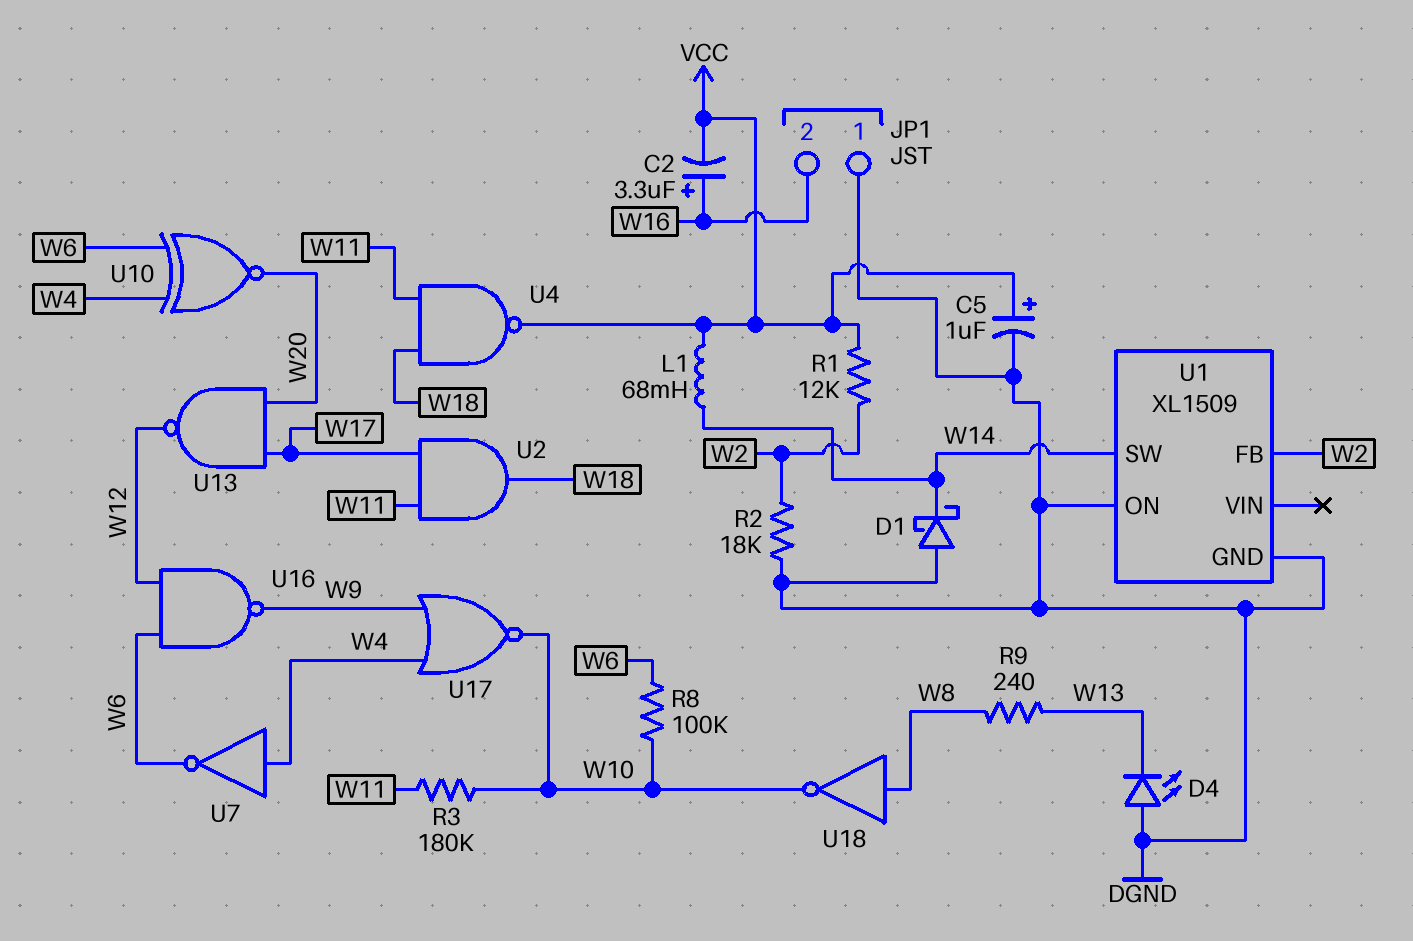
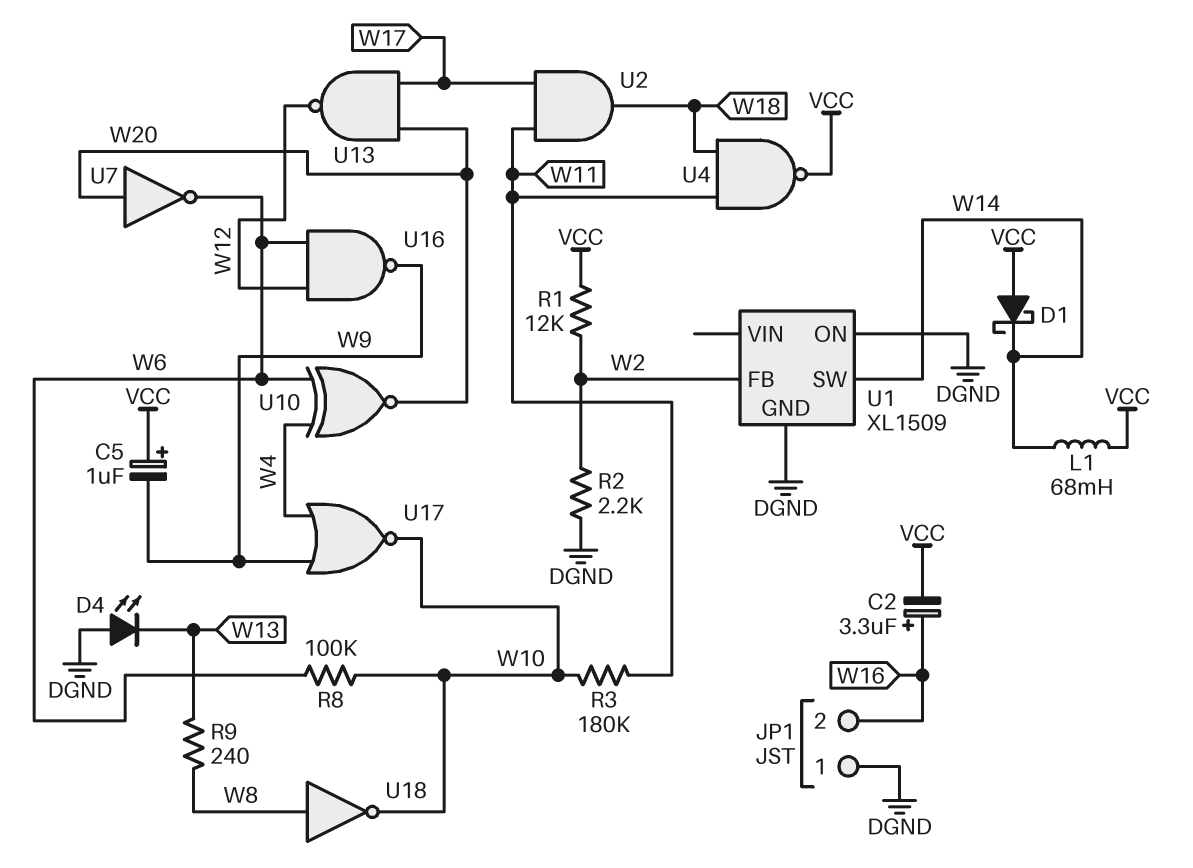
C5: 1uF (plus VCC, minus DGND) -> 1uF (plus VCC, minus W9)
D1: schottky (A DGND, K W14) -> schottky (A VCC, K W14)
R2: 18k (DGND, W2) -> 2.2k (DGND, W2)
U7: NOT (in W4, out W6) -> NOT (in W20, out W6)

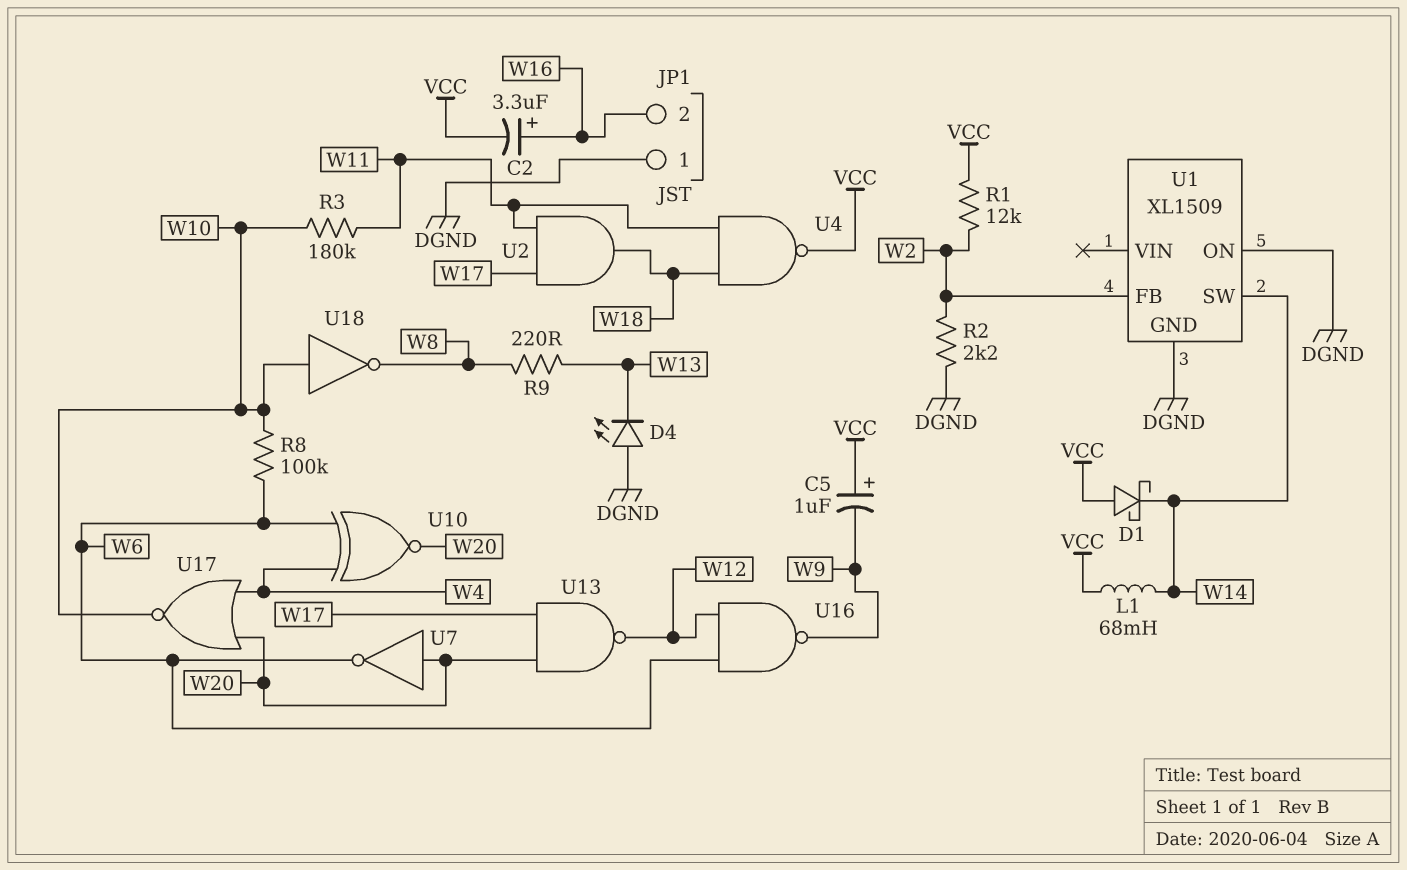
R9: 240 (W8, W13) -> 220 (W8, W13)
U17: NOR (in W4, in W9, out W10) -> NOR (in W4, in W20, out W10)
U18: NOT (in W8, out W10) -> NOT (in W10, out W8)

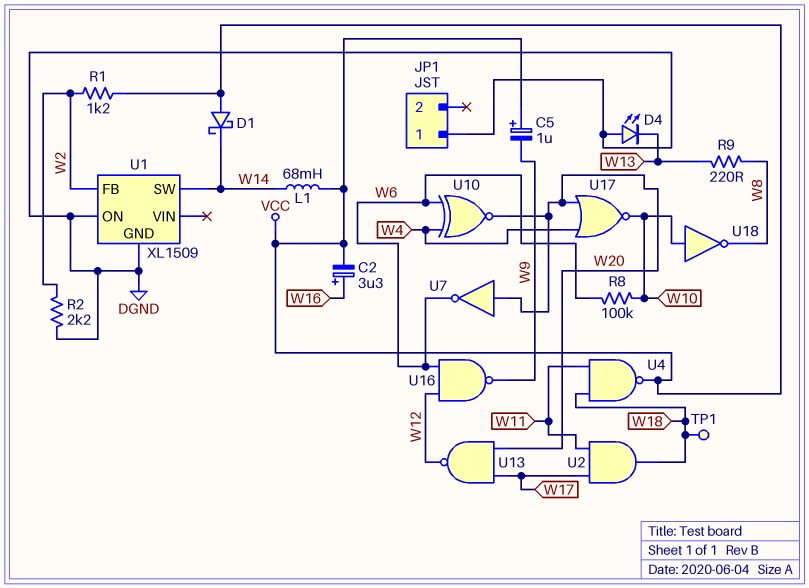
JP1 pin 2: W16 -> none
R1: 12k (VCC, W2) -> 1.2k (VCC, W2)
R3: 180k (W10, W11) -> none
TP1: none -> test point (W18)

